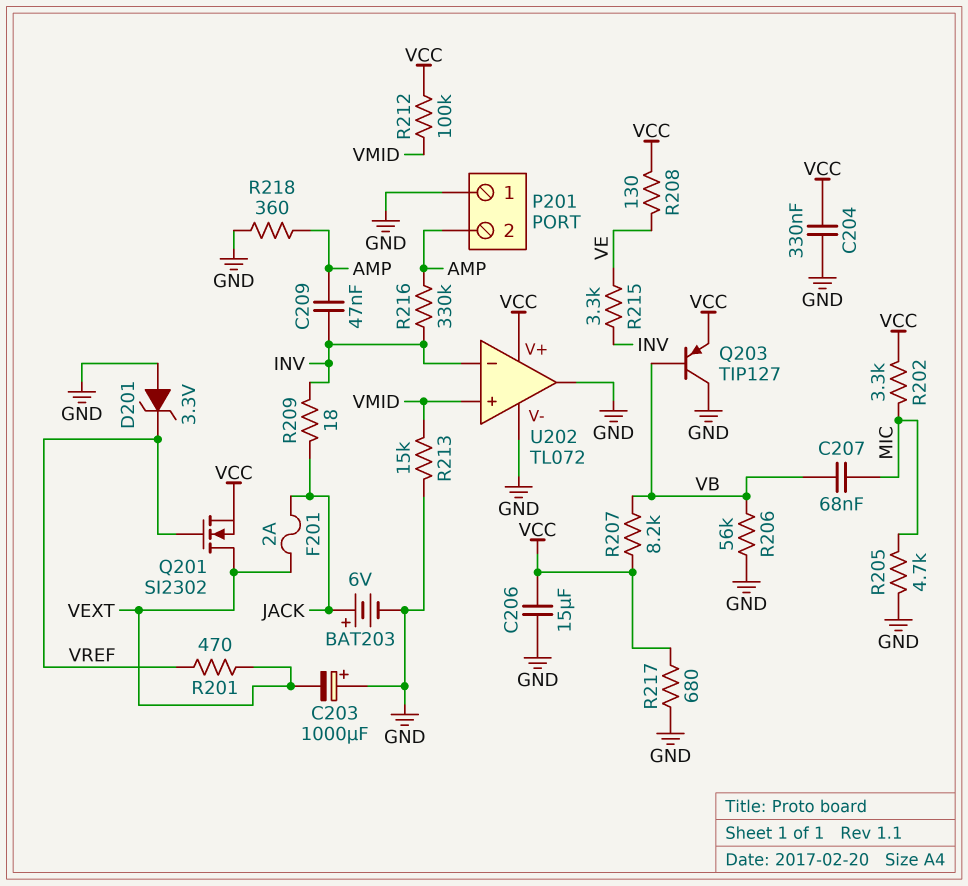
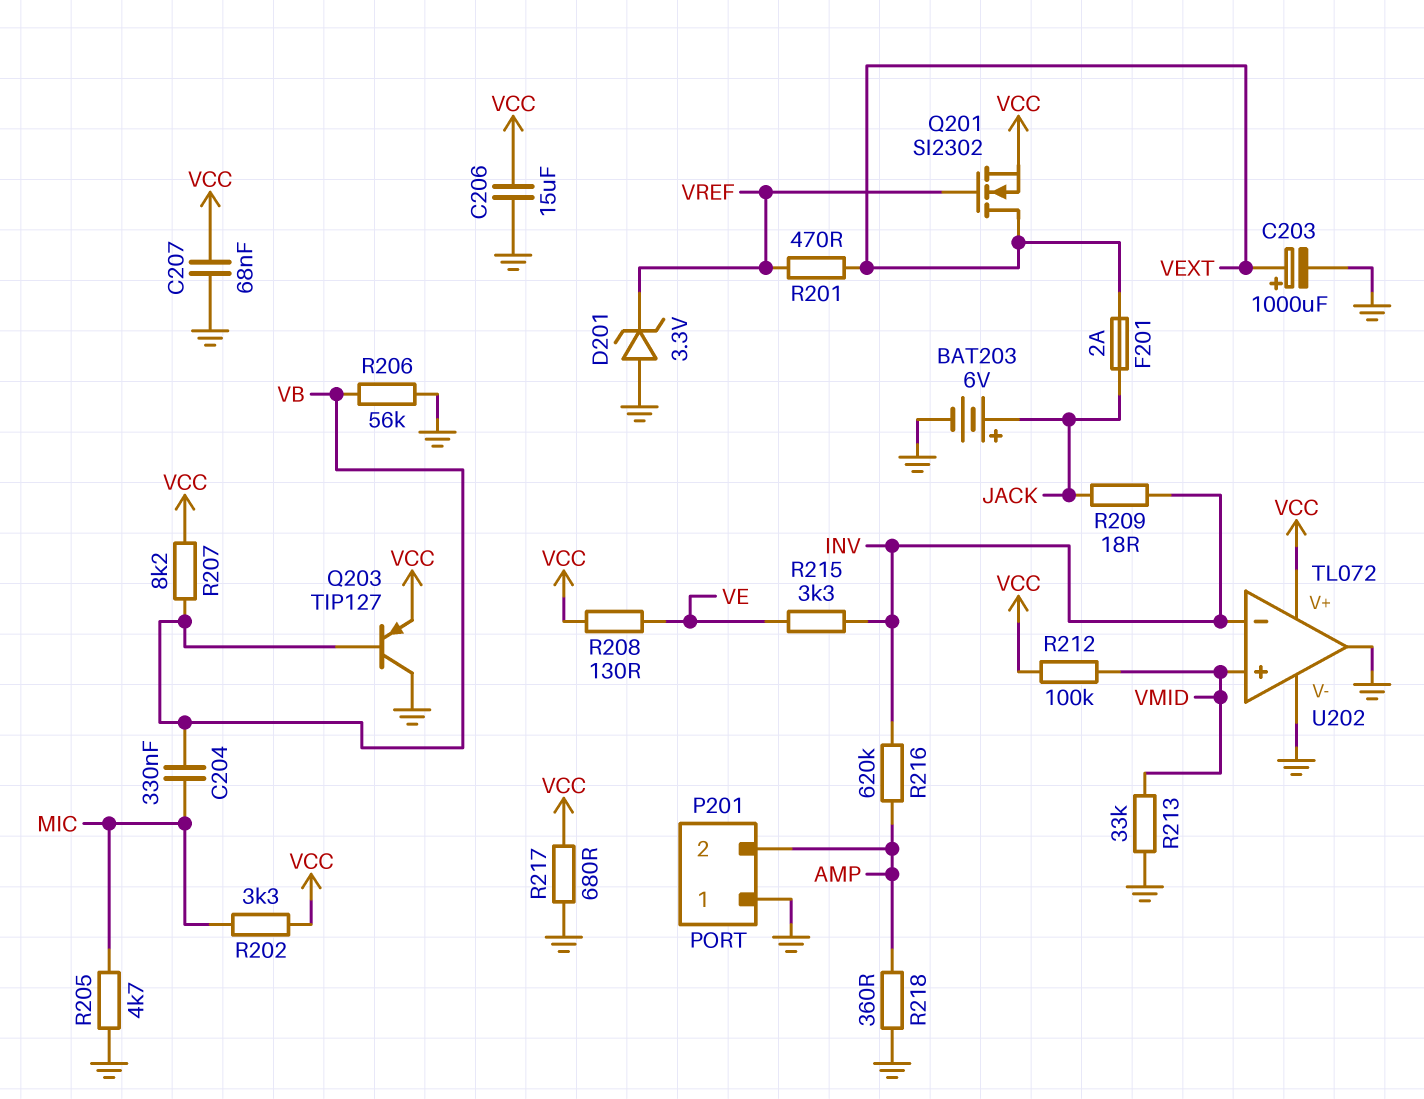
C203: 1000uF (plus GND, minus VEXT) -> 1000uF (plus VEXT, minus GND)
C204: 330nF (GND, VCC) -> 330nF (MIC, VB)
C207: 68nF (MIC, VB) -> 68nF (GND, VCC)
C209: 47nF (AMP, INV) -> none
R213: 15k (GND, VMID) -> 33k (GND, VMID)
R216: 330k (AMP, INV) -> 620k (AMP, INV)

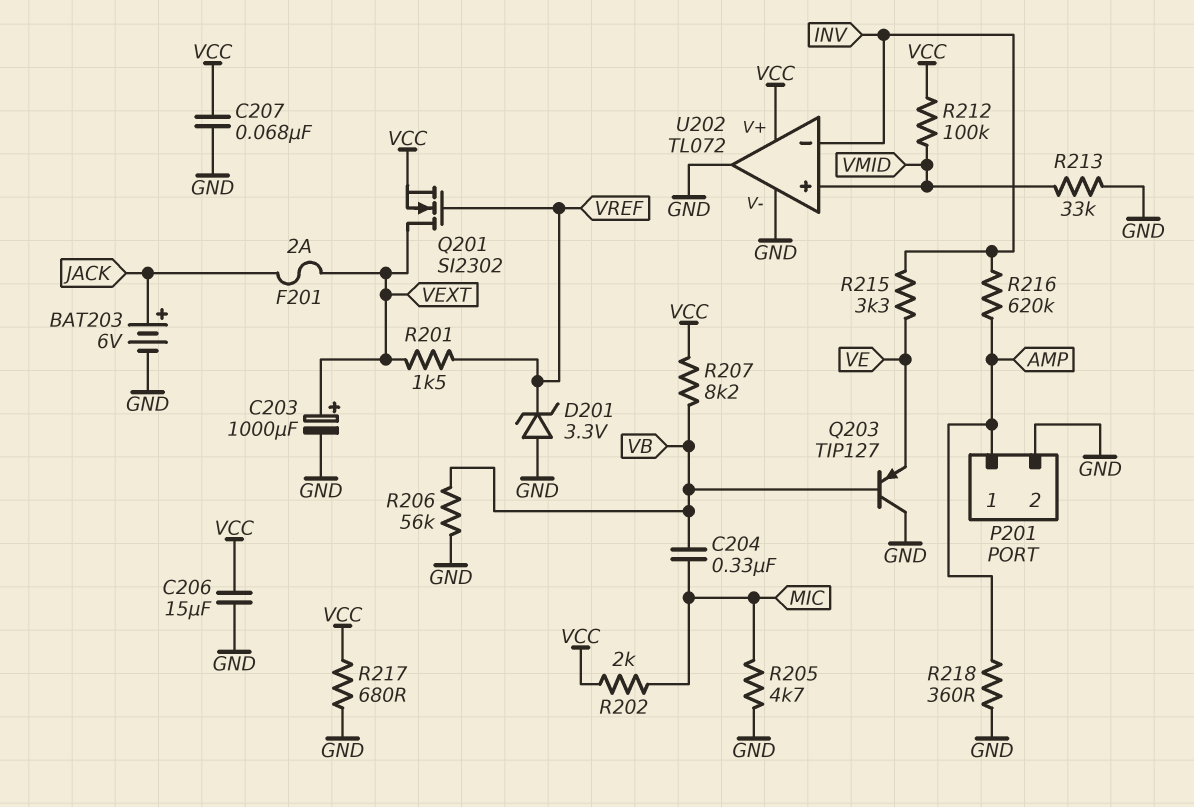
P201 pin 1: GND -> AMP
P201 pin 2: AMP -> GND
Q203: PNP TIP127 (B VB, C GND, E VCC) -> PNP TIP127 (B VB, C GND, E VE)
R201: 470 (VEXT, VREF) -> 1.5k (VEXT, VREF)
R202: 3.3k (MIC, VCC) -> 2k (MIC, VCC)
R208: 130 (VCC, VE) -> none
R209: 18 (INV, JACK) -> none

